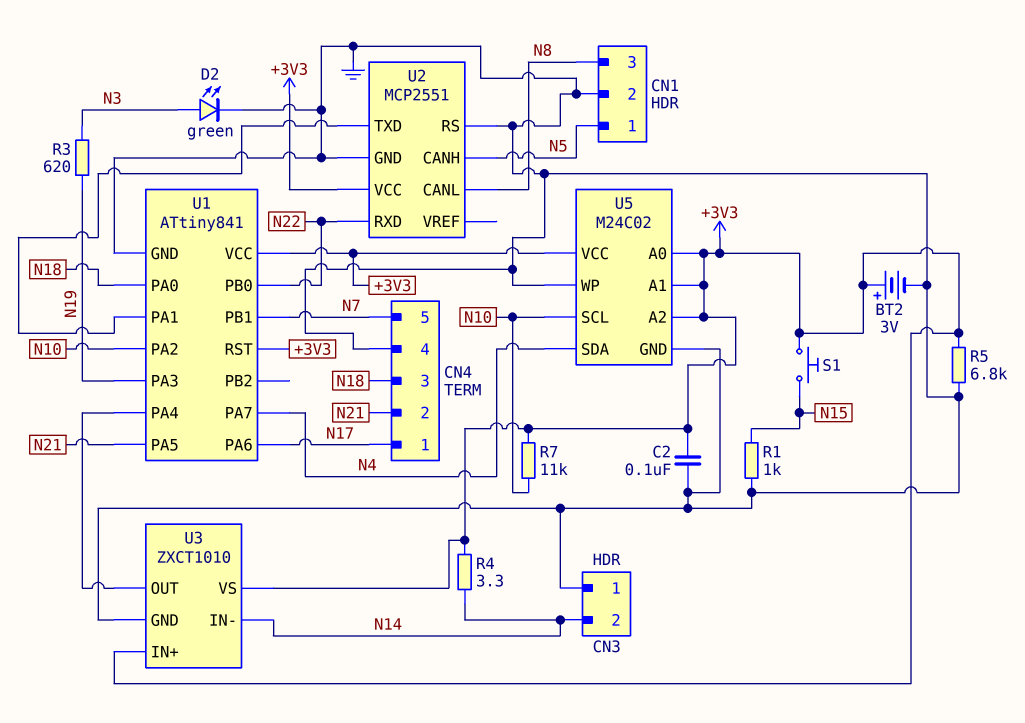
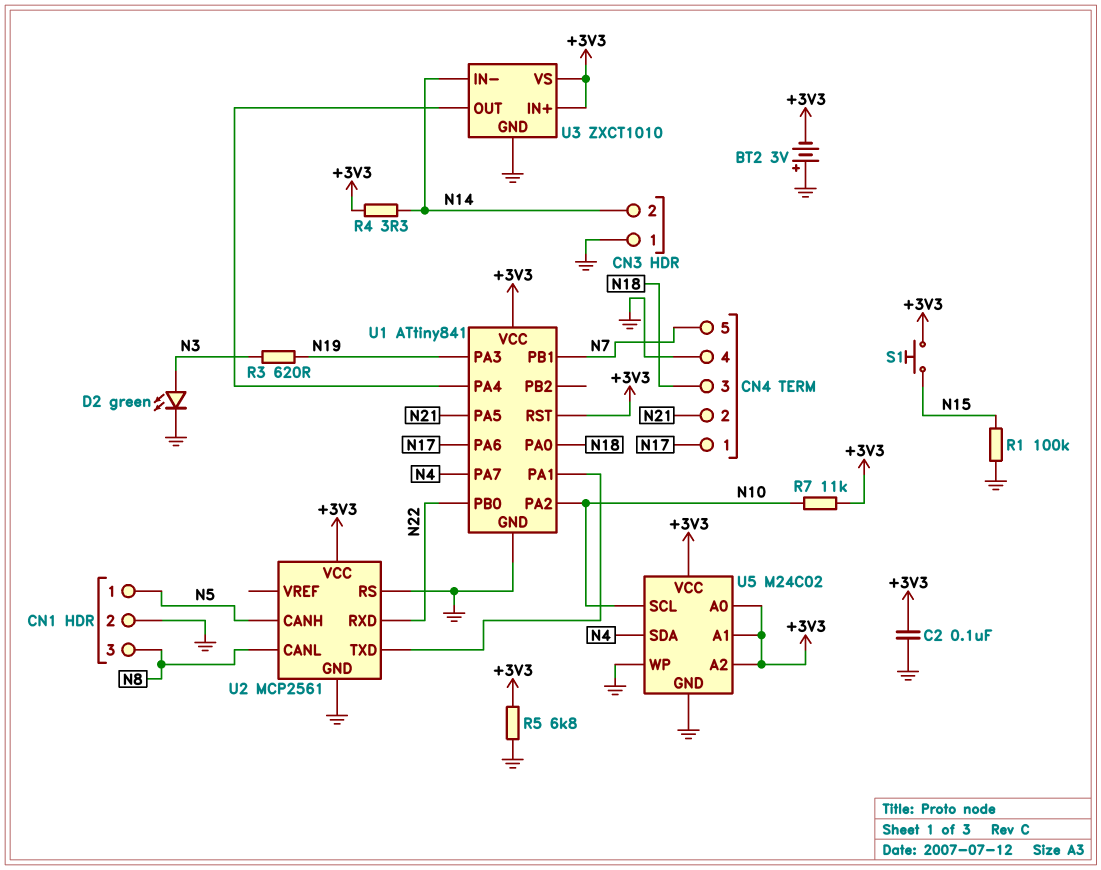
BT2: 3V (plus +3V3, minus GND) -> 3V (plus GND, minus +3V3)
R1: 1k (GND, N15) -> 100k (GND, N15)
U2: MCP2551 -> MCP2561

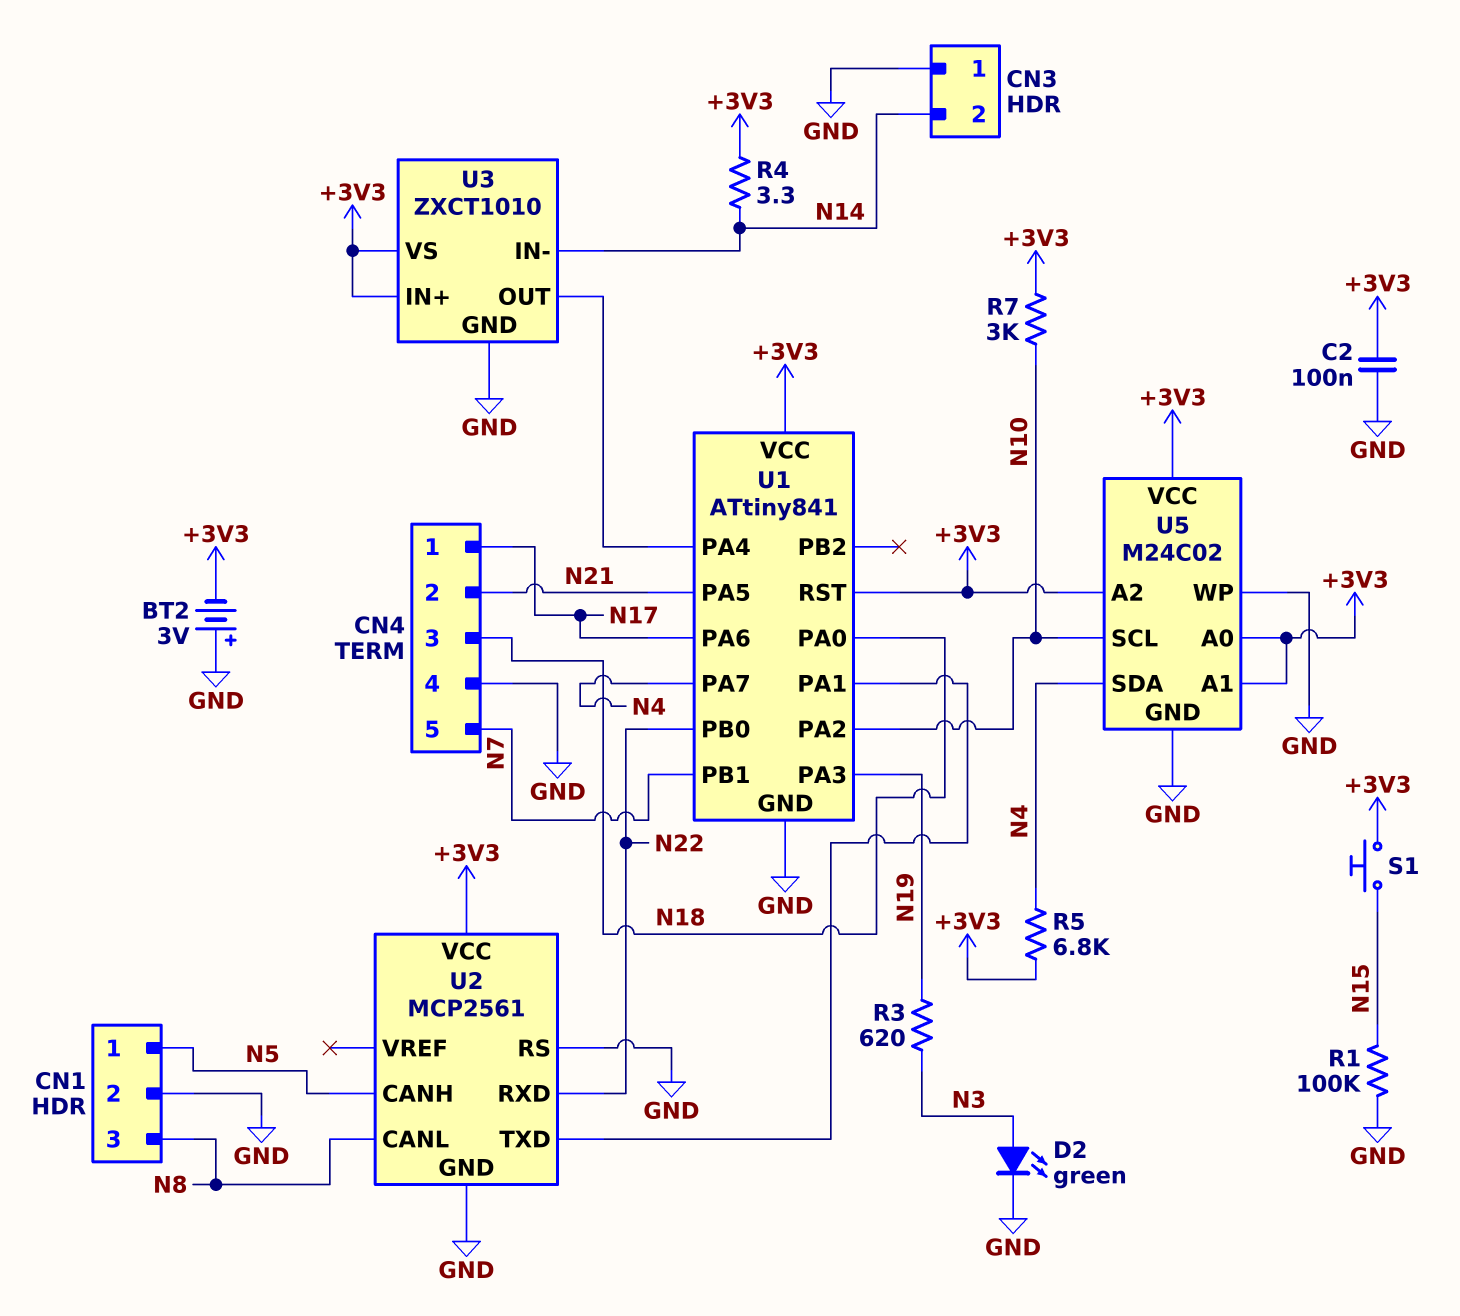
R5: 6.8k (+3V3, GND) -> 6.8k (+3V3, N4)
R7: 11k (+3V3, N10) -> 3k (+3V3, N10)

